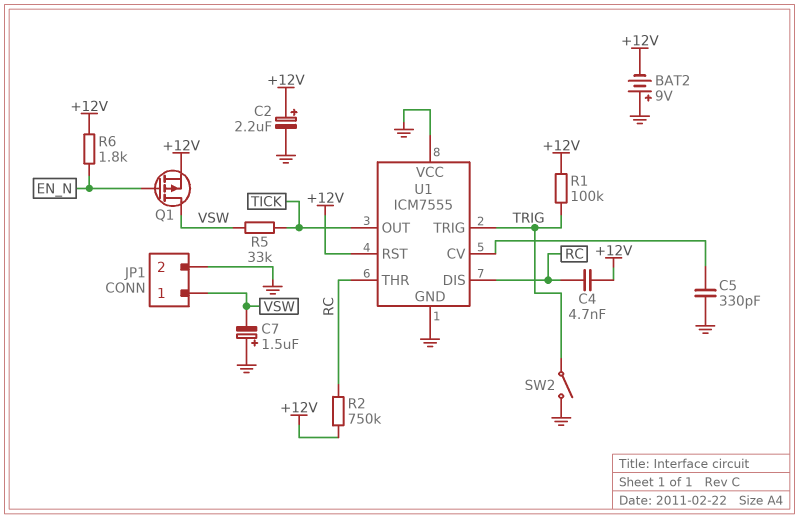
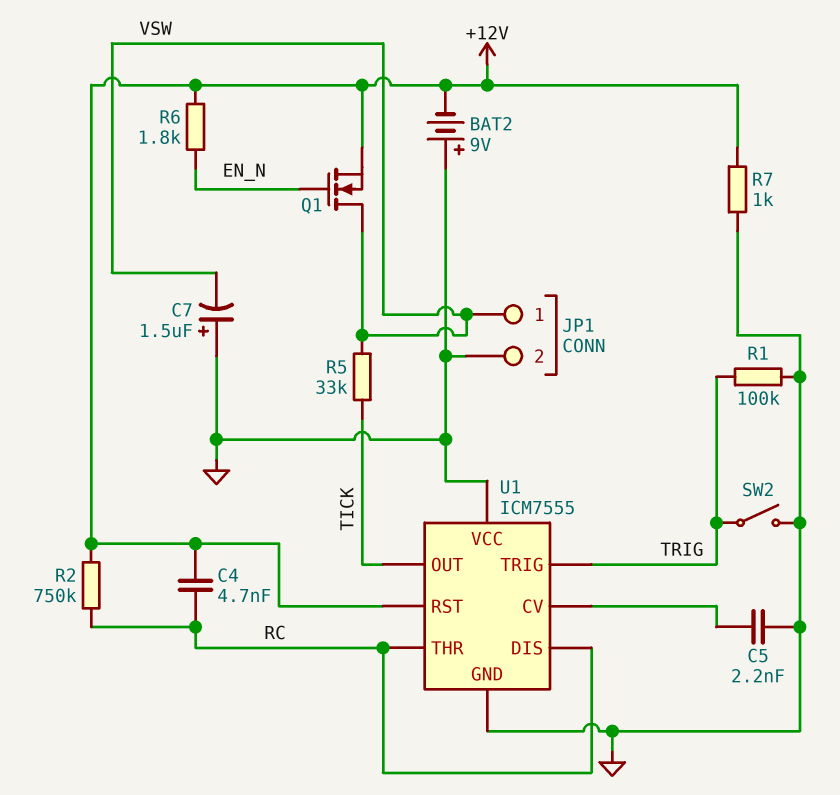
C2: 2.2uF (plus +12V, minus GND) -> none
C5: 330pF (GND, U1/CV) -> 2.2nF (GND, U1/CV)
Q1: PMOS (G EN_N, D VSW, S +12V) -> NMOS (G EN_N, D VSW, S +12V)
R1: 100k (+12V, TRIG) -> 100k (GND, TRIG)
R7: none -> 1k (+12V, GND)

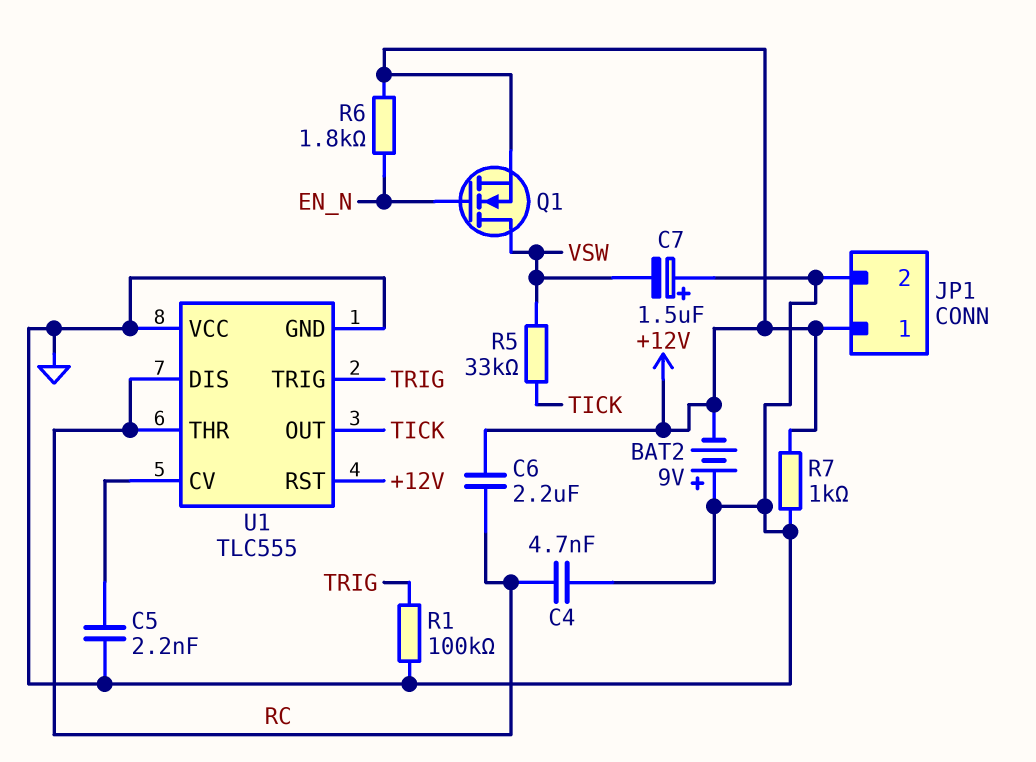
C4: 4.7nF (+12V, RC) -> 4.7nF (GND, RC)
C6: none -> 2.2uF (+12V, RC)
JP1 pin 1: VSW -> +12V
R2: 750k (+12V, RC) -> none
SW2: switch (GND, TRIG) -> none
U1: ICM7555 -> TLC555

